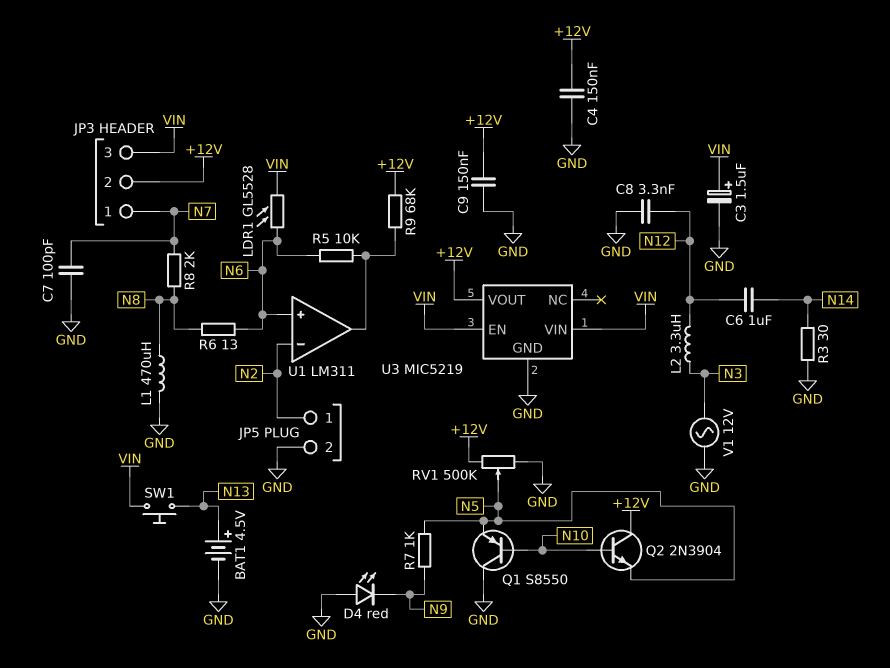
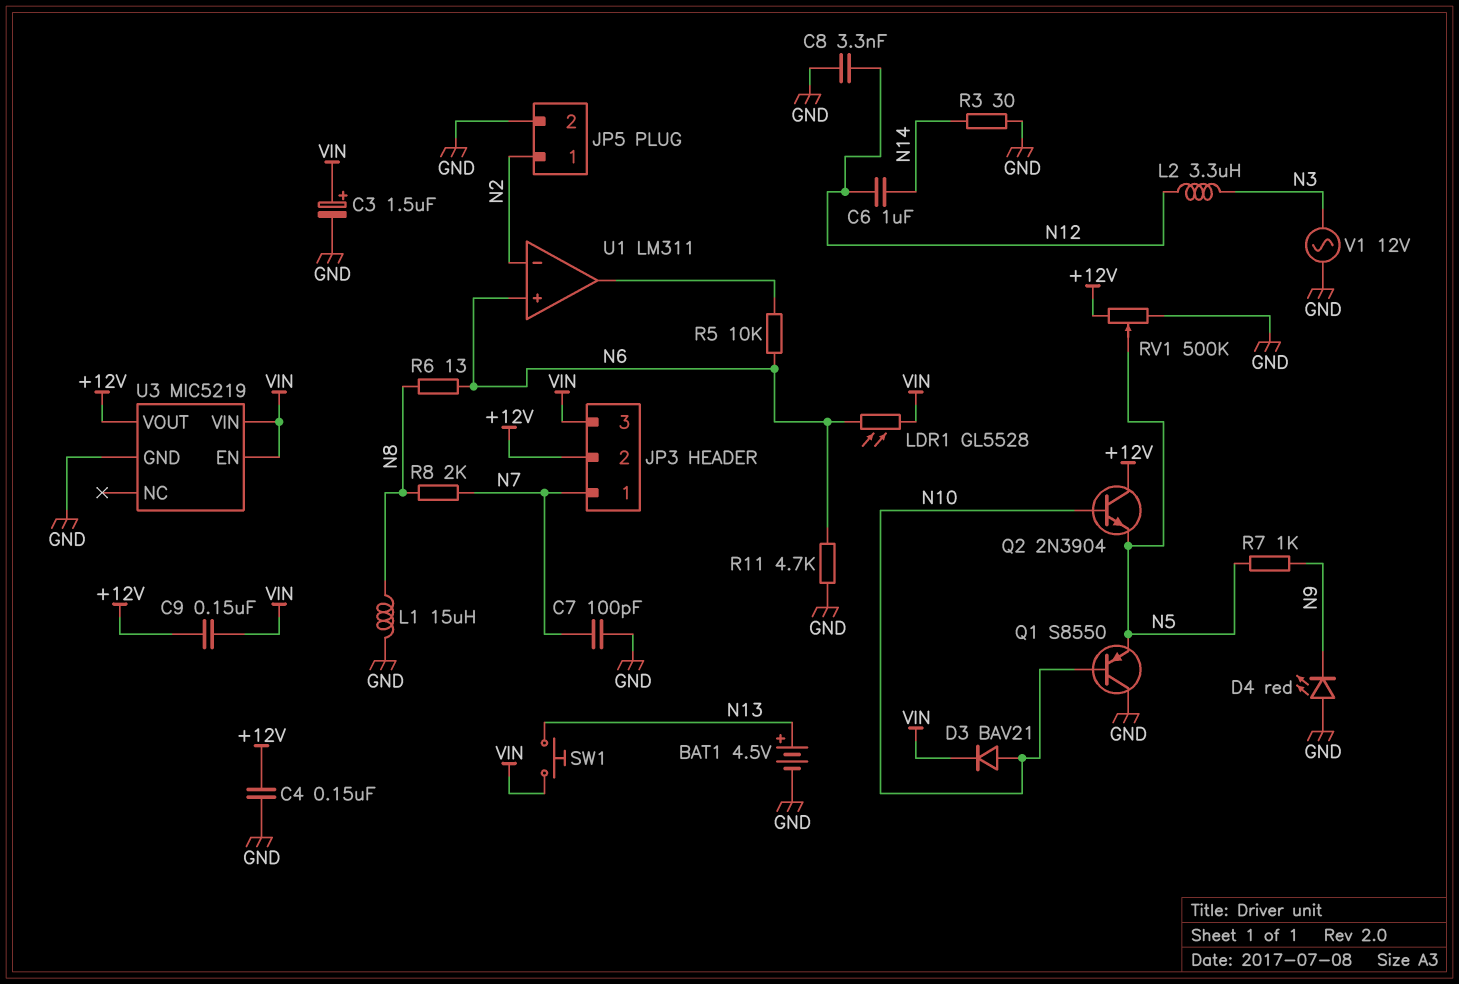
C9: 150nF (+12V, GND) -> 150nF (+12V, VIN)
D3: none -> diode BAV21 (A N10, K VIN)
L1: 470uH (GND, N8) -> 15uH (GND, N8)
R9: 68k (+12V, U1/out) -> none
R11: none -> 4.7k (GND, N6)

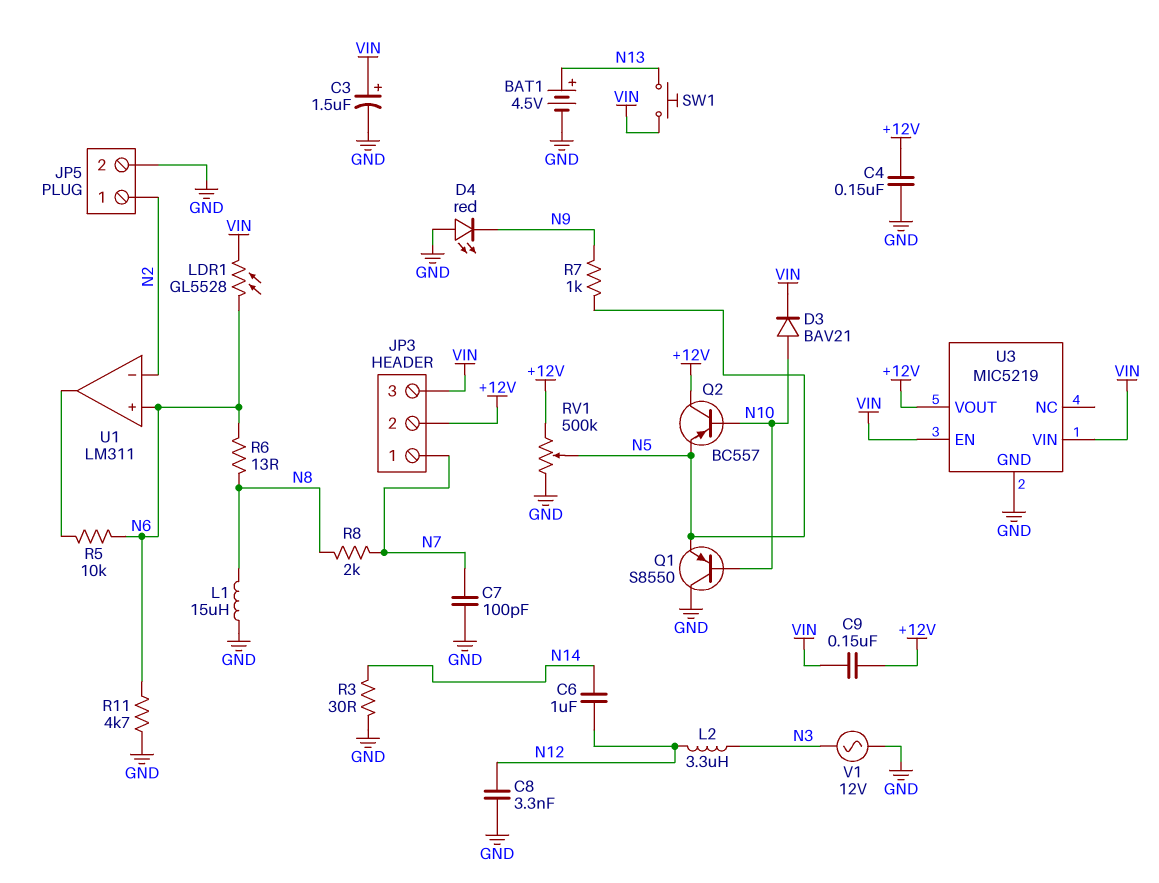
Q2: NPN 2N3904 (B N10, C +12V, E N5) -> PNP BC557 (B N10, C +12V, E N5)

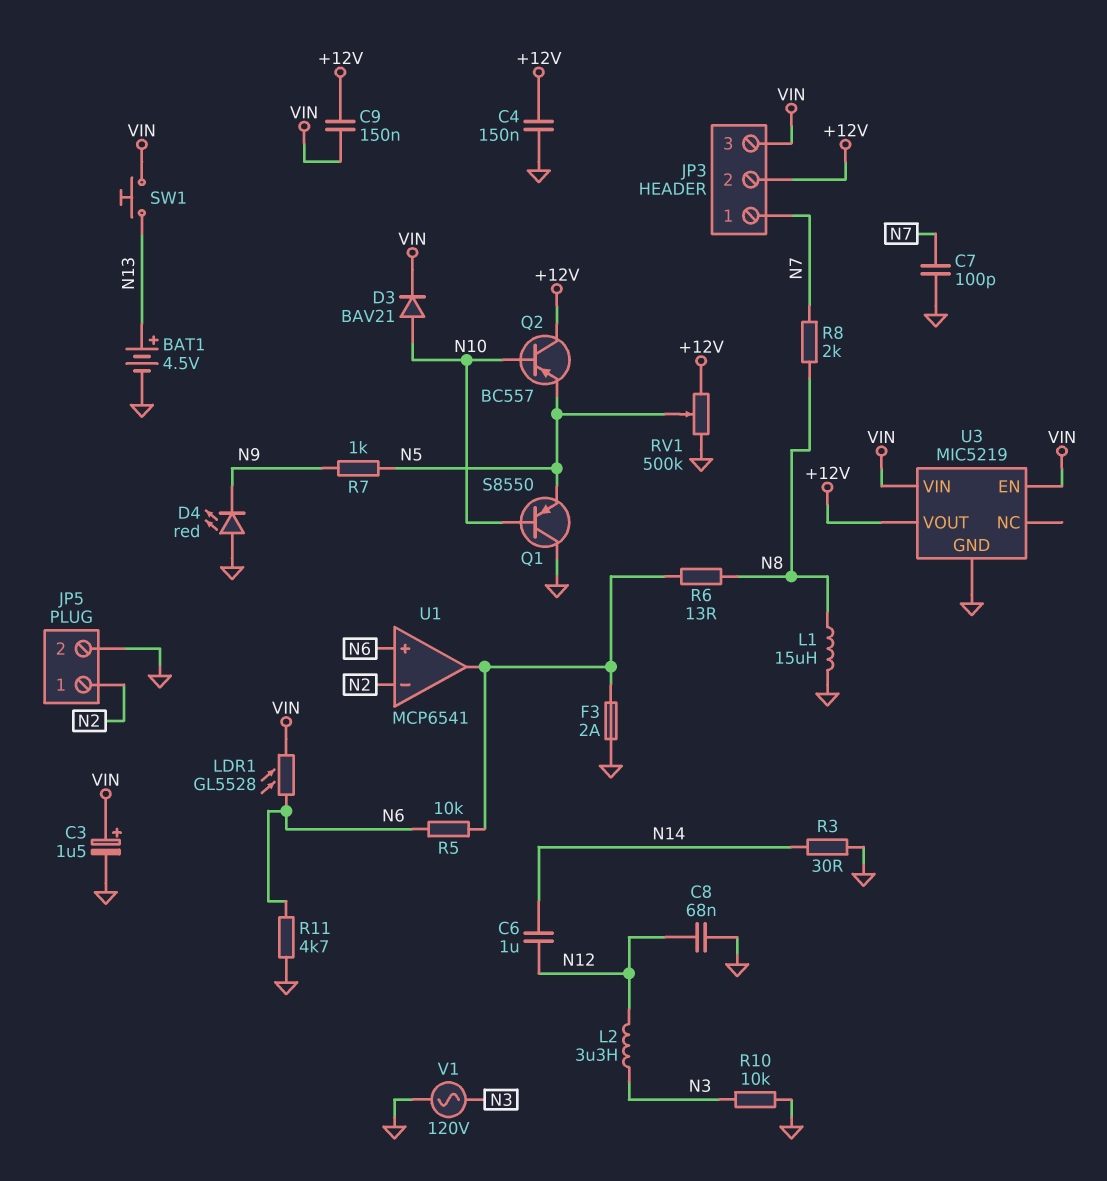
C8: 3.3nF (GND, N12) -> 68nF (GND, N12)
F3: none -> 2A (GND, U1/out)
R6: 13 (N6, N8) -> 13 (N8, U1/out)
R10: none -> 10k (GND, N3)
U1: LM311 -> MCP6541
V1: AC 12V (GND, N3) -> AC 120V (GND, N3)

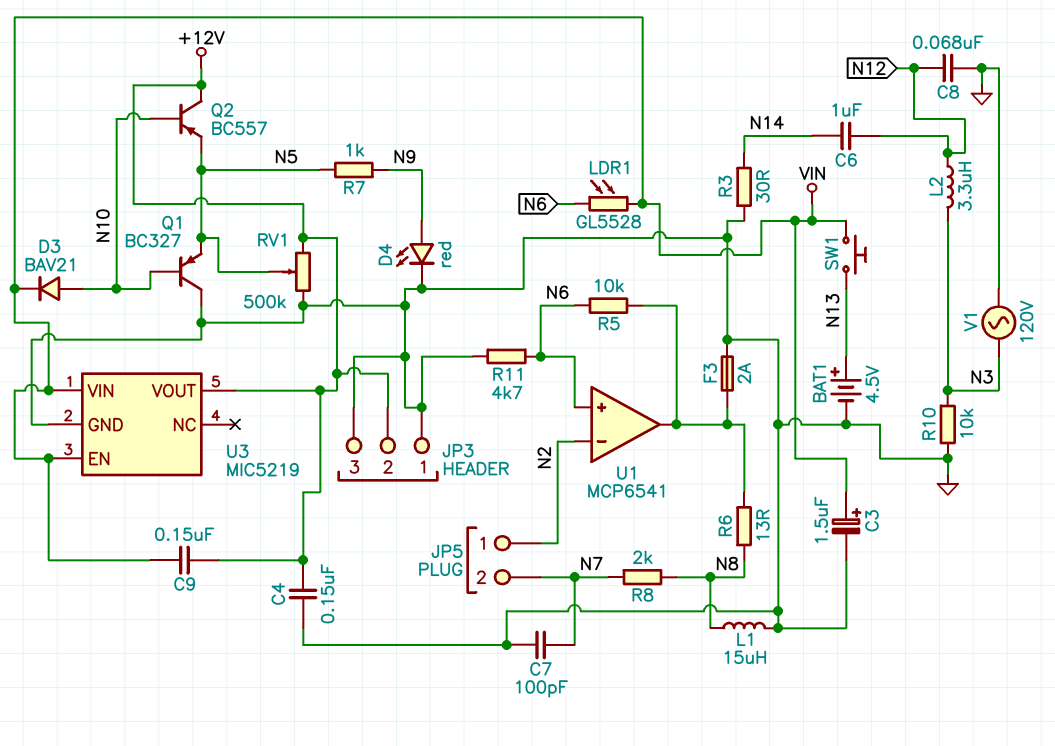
D4: LED red (A GND, K N9) -> LED red (A N9, K GND)
JP3 pin 1: N7 -> GND
JP3 pin 3: VIN -> GND
JP5 pin 2: GND -> N7
Q1: PNP S8550 (B N10, C GND, E N5) -> PNP BC327 (B N10, C GND, E N5)

